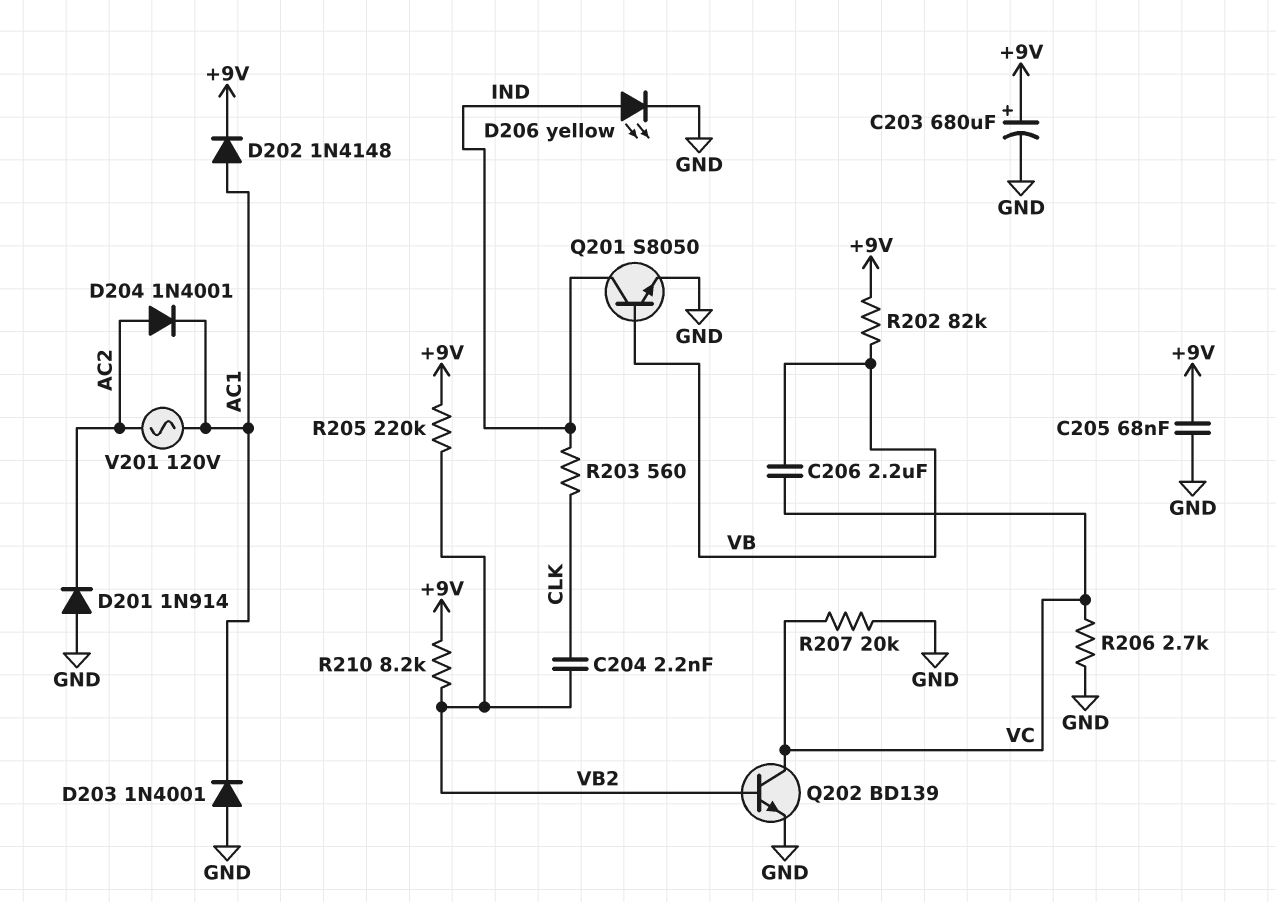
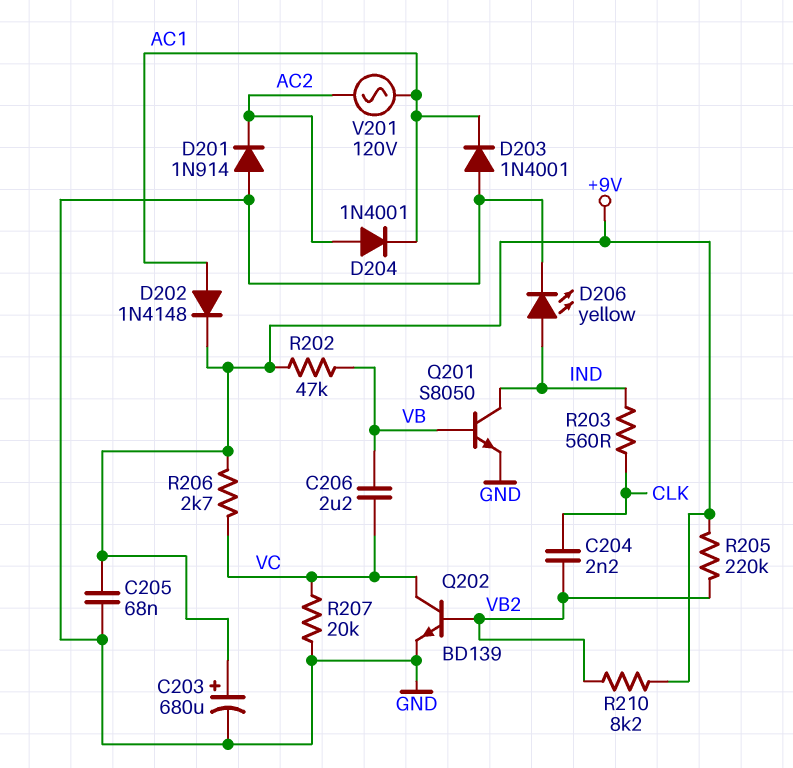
R202: 82k (+9V, VB) -> 47k (+9V, VB)
R206: 2.7k (GND, VC) -> 2.7k (+9V, VC)

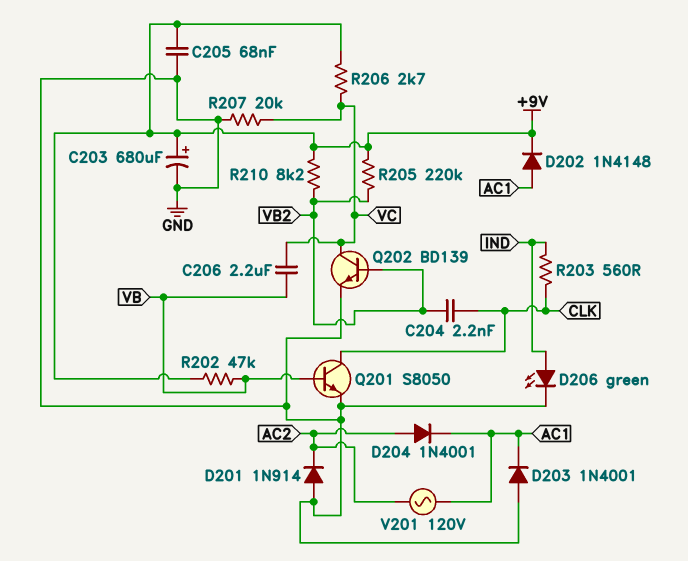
D206: LED yellow (A IND, K GND) -> LED green (A IND, K GND)
Q201: NPN S8050 (B VB, C IND, E GND) -> NPN S8050 (B VB, C CLK, E GND)

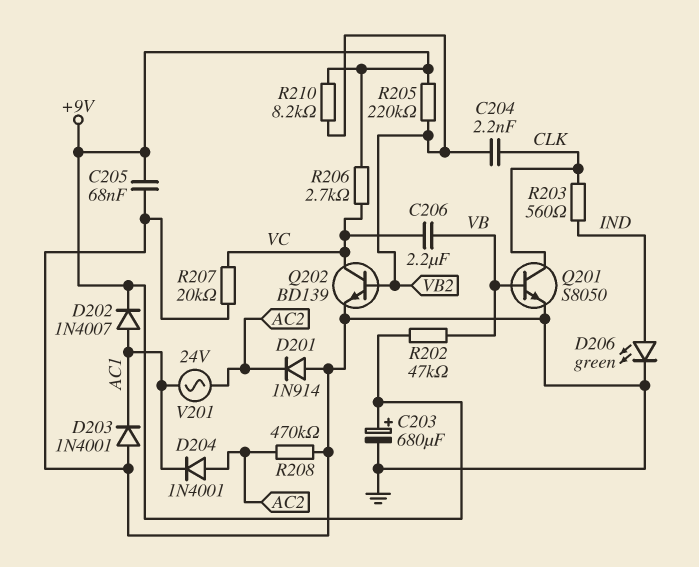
D202: diode 1N4148 (A AC1, K +9V) -> diode 1N4007 (A AC1, K +9V)
R208: none -> 470k (AC2, GND)
V201: AC 120V (AC1, AC2) -> AC 24V (AC1, AC2)

